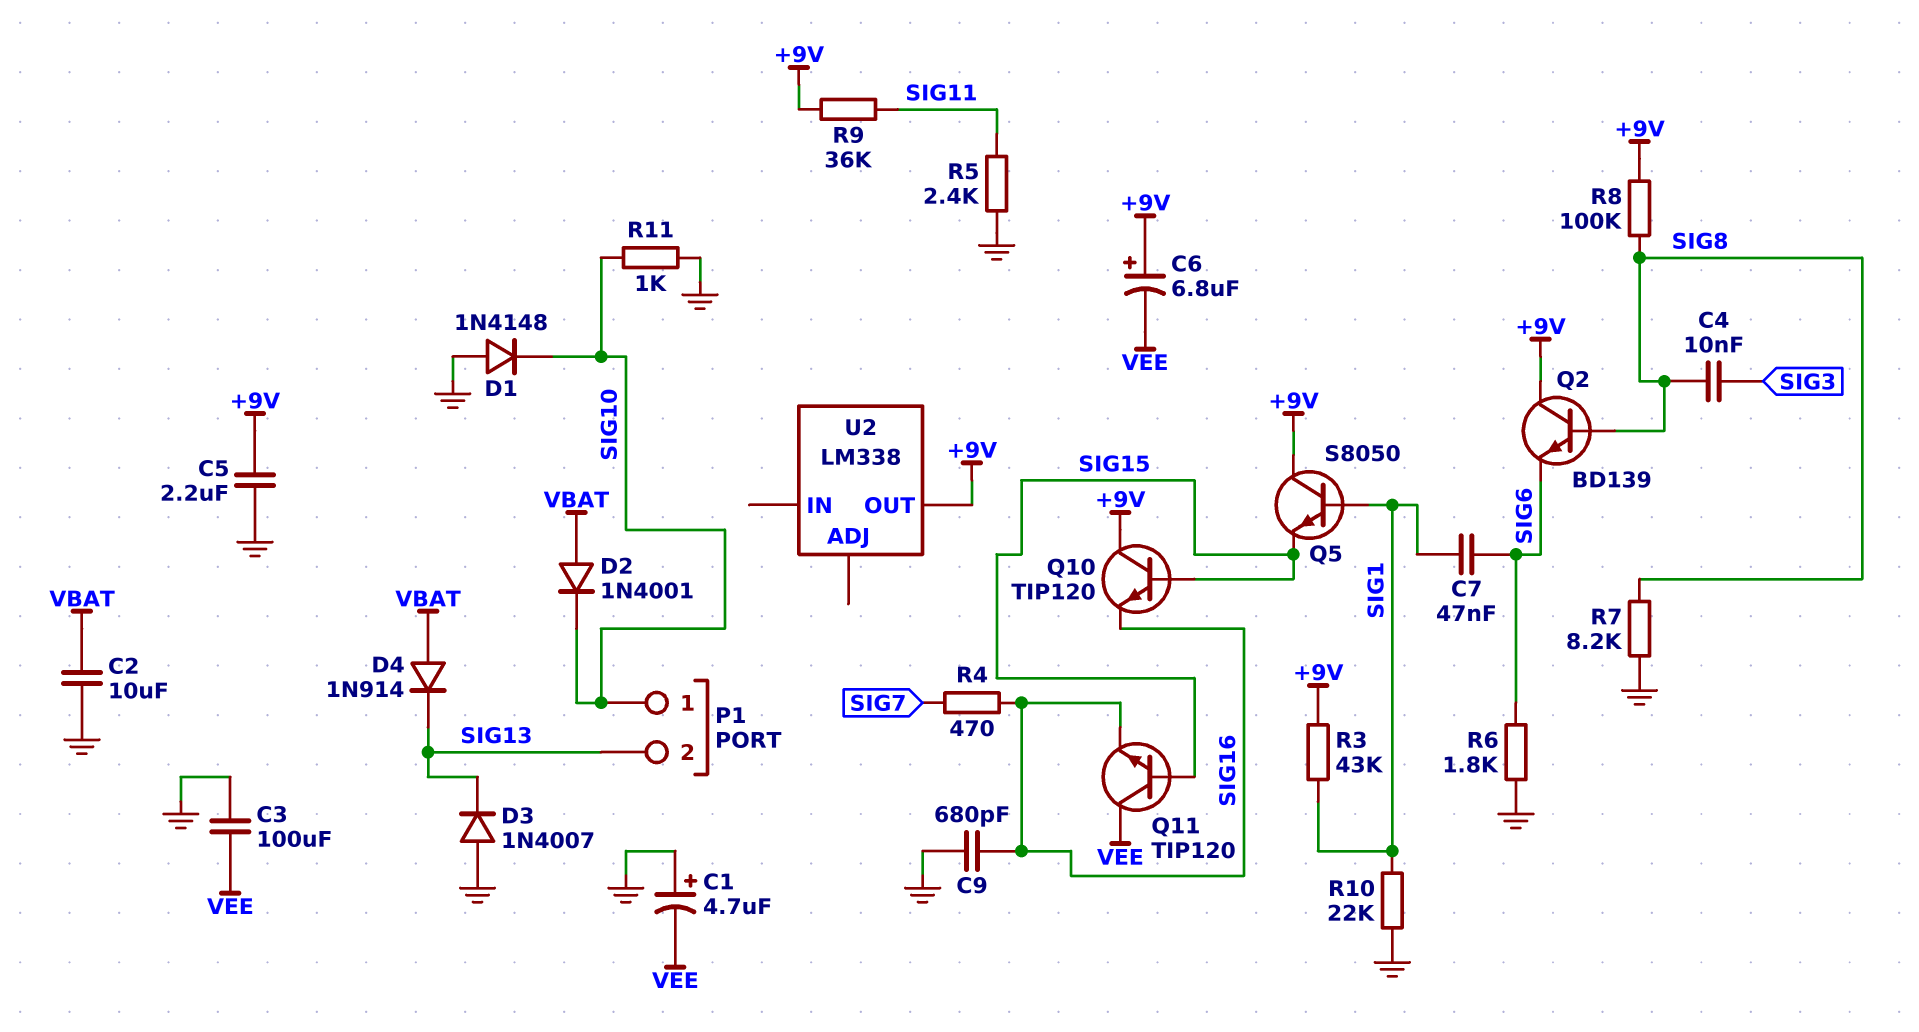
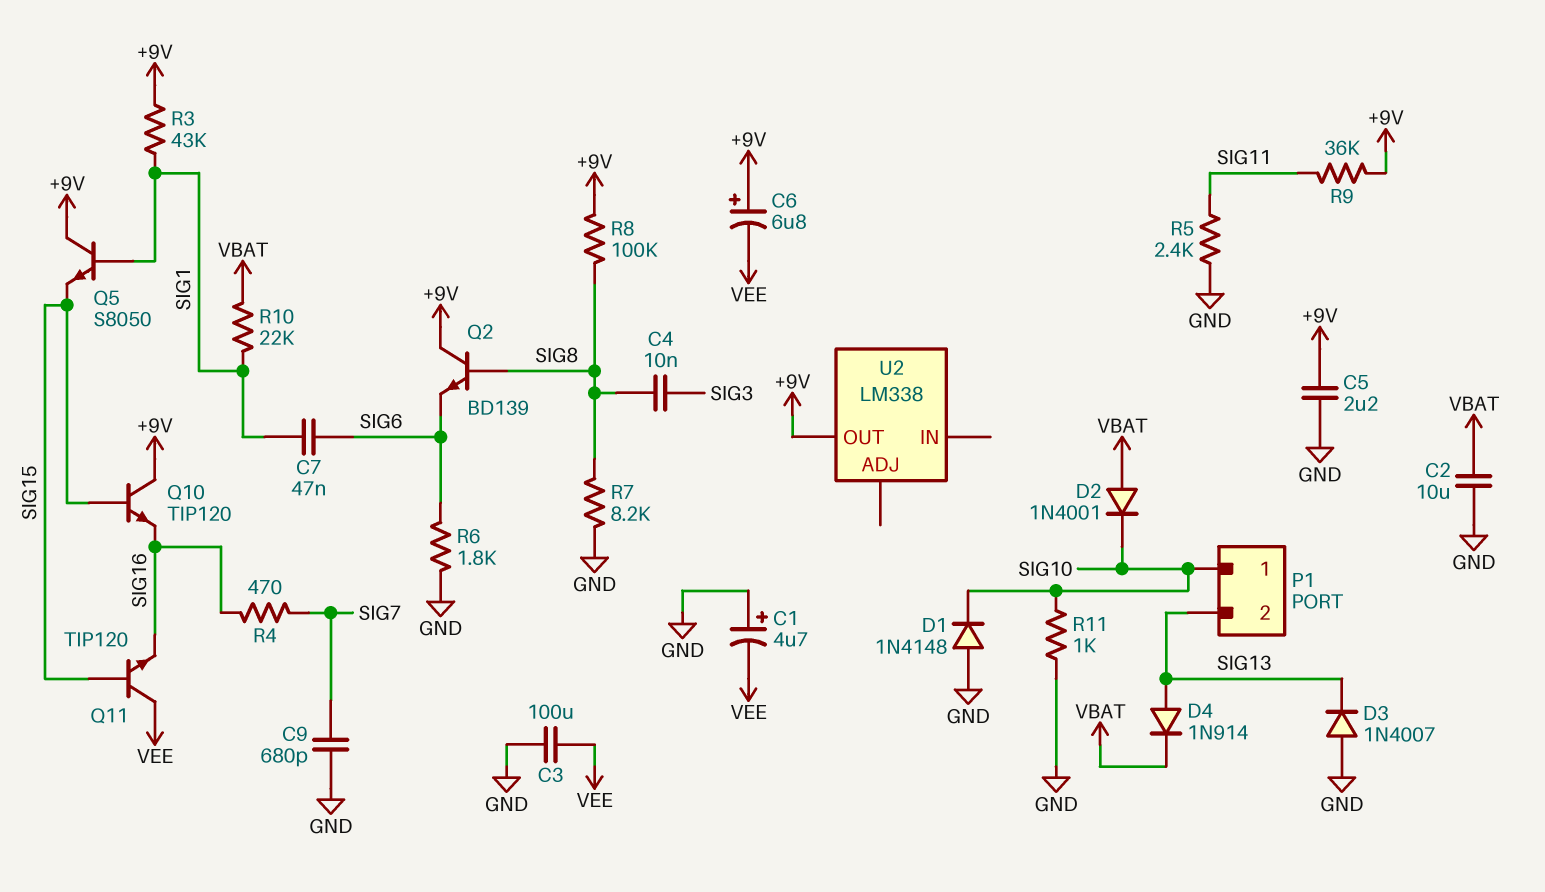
C9: 680pF (GND, SIG16) -> 680pF (GND, SIG7)
D4: diode 1N914 (A VBAT, K SIG13) -> diode 1N914 (A SIG13, K VBAT)
R10: 22k (GND, SIG1) -> 22k (SIG1, VBAT)

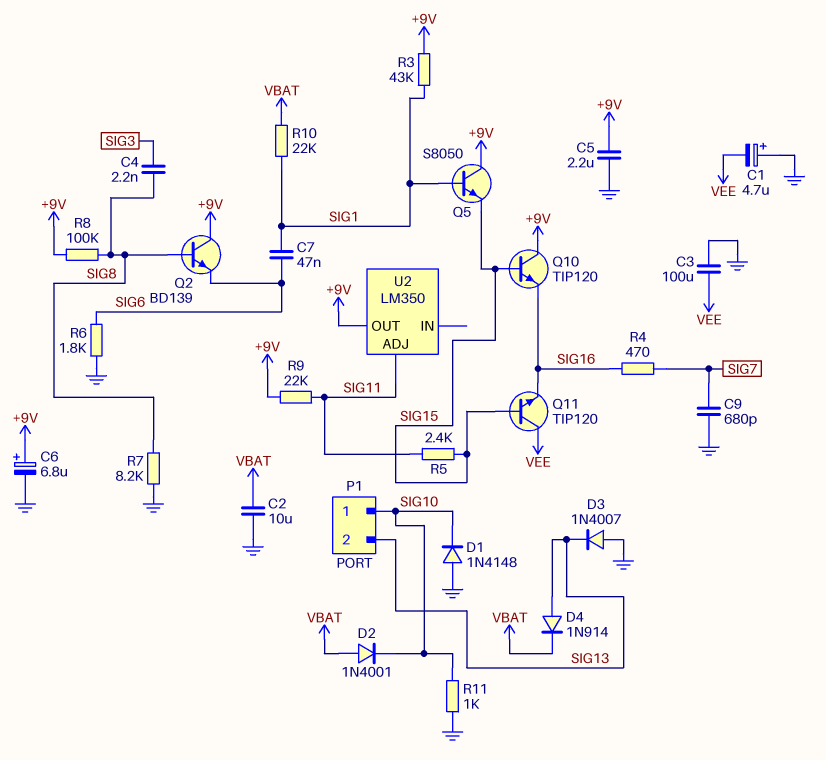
C4: 10nF (SIG3, SIG8) -> 2.2nF (SIG3, SIG8)
C6: 6.8uF (plus +9V, minus VEE) -> 6.8uF (plus +9V, minus GND)
R5: 2.4k (GND, SIG11) -> 2.4k (SIG11, SIG15)
R9: 36k (+9V, SIG11) -> 22k (+9V, SIG11)
U2: LM338 -> LM350
U2 pin ADJ: none -> SIG11

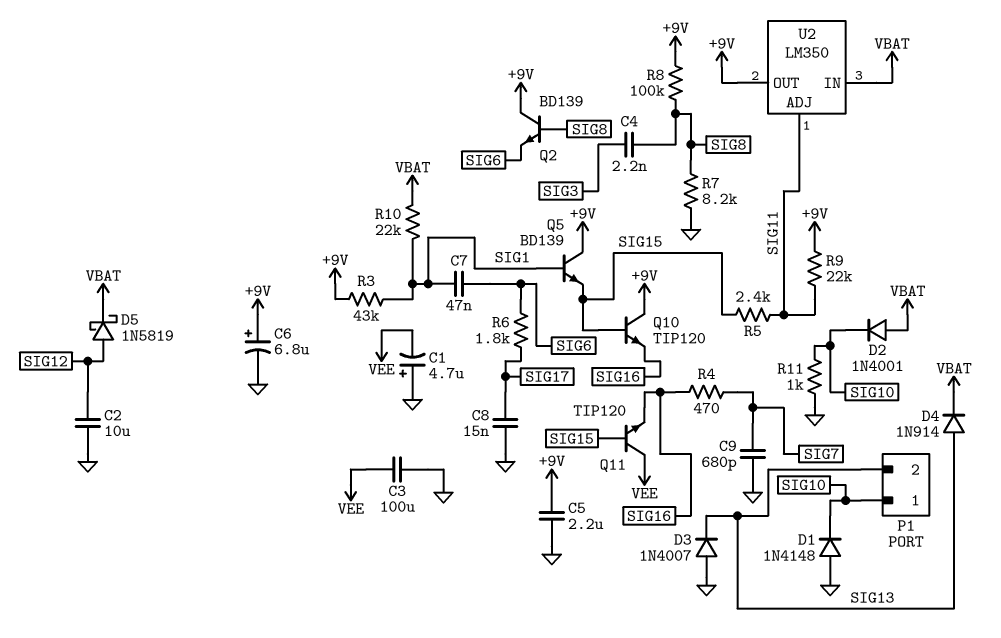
C2: 10uF (GND, VBAT) -> 10uF (GND, SIG12)
C8: none -> 15nF (GND, SIG17)
D5: none -> schottky 1N5819 (A SIG12, K VBAT)
Q5: NPN S8050 (B SIG1, C +9V, E SIG15) -> NPN BD139 (B SIG1, C +9V, E SIG15)
R6: 1.8k (GND, SIG6) -> 1.8k (SIG6, SIG17)
U2 pin IN: none -> VBAT

